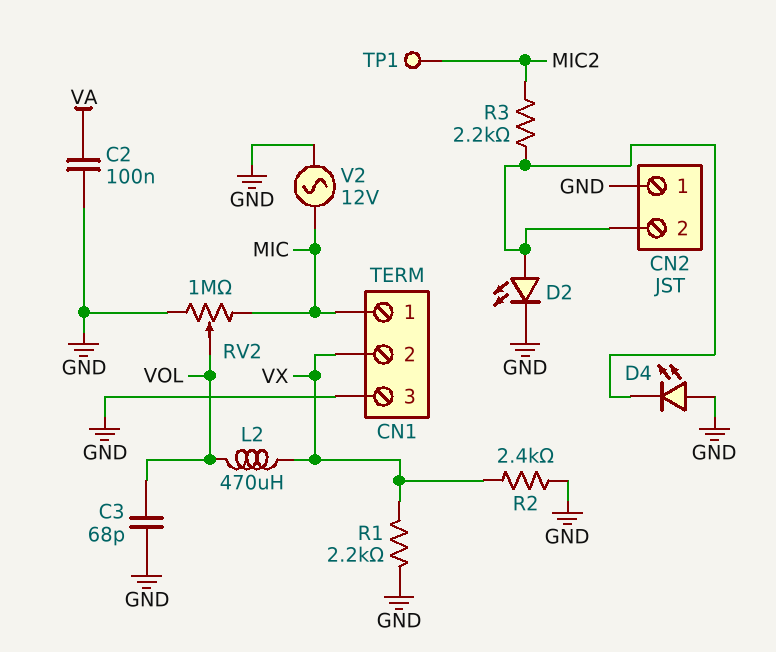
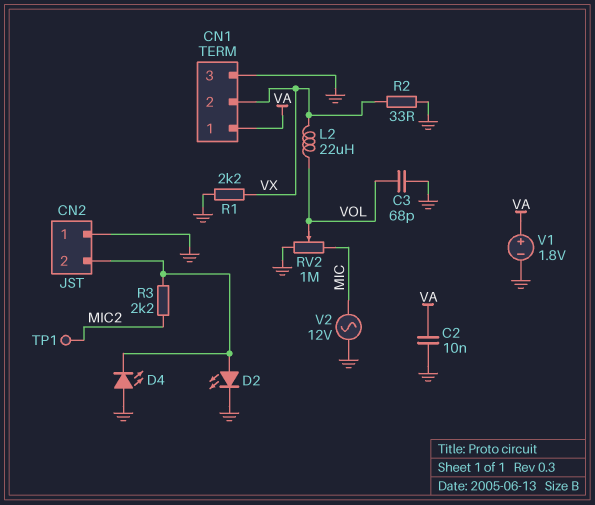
C2: 100nF (GND, VA) -> 10nF (GND, VA)
CN1 pin 1: MIC -> VA
L2: 470uH (VOL, VX) -> 22uH (VOL, VX)
R2: 2.4k (GND, VX) -> 33 (GND, VX)
V1: none -> 1.8V (plus VA, minus GND)

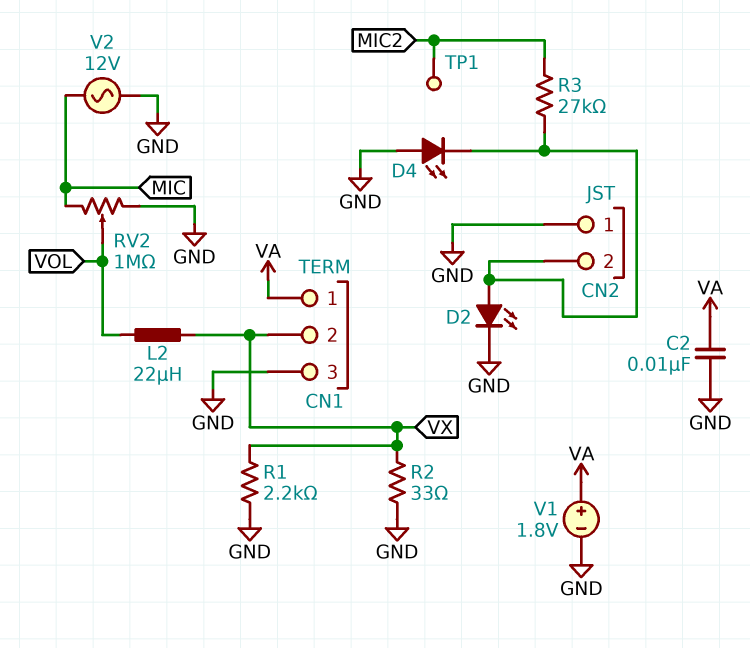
C3: 68pF (GND, VOL) -> none
R3: 2.2k (CN2/2, MIC2) -> 27k (CN2/2, MIC2)

